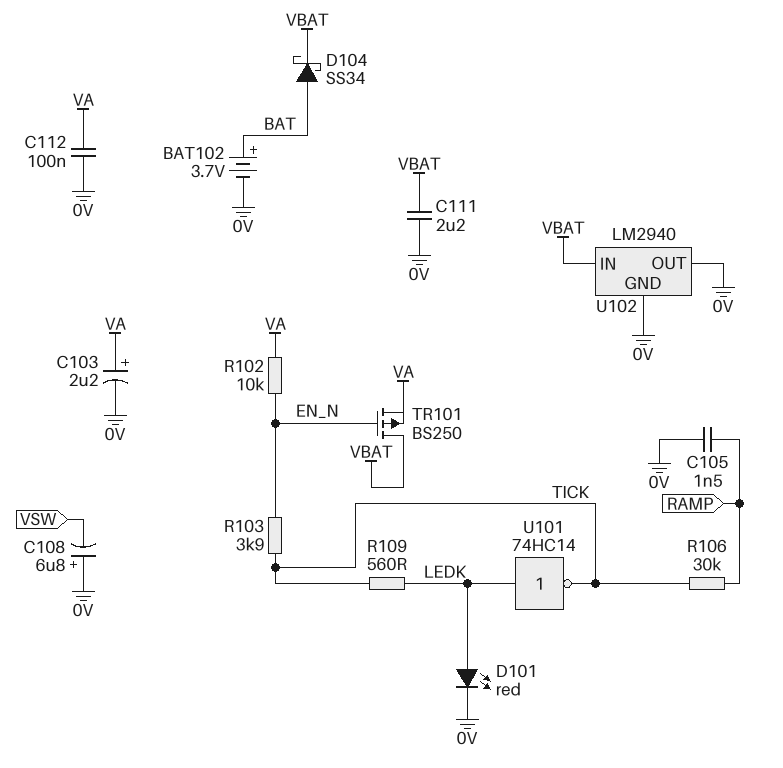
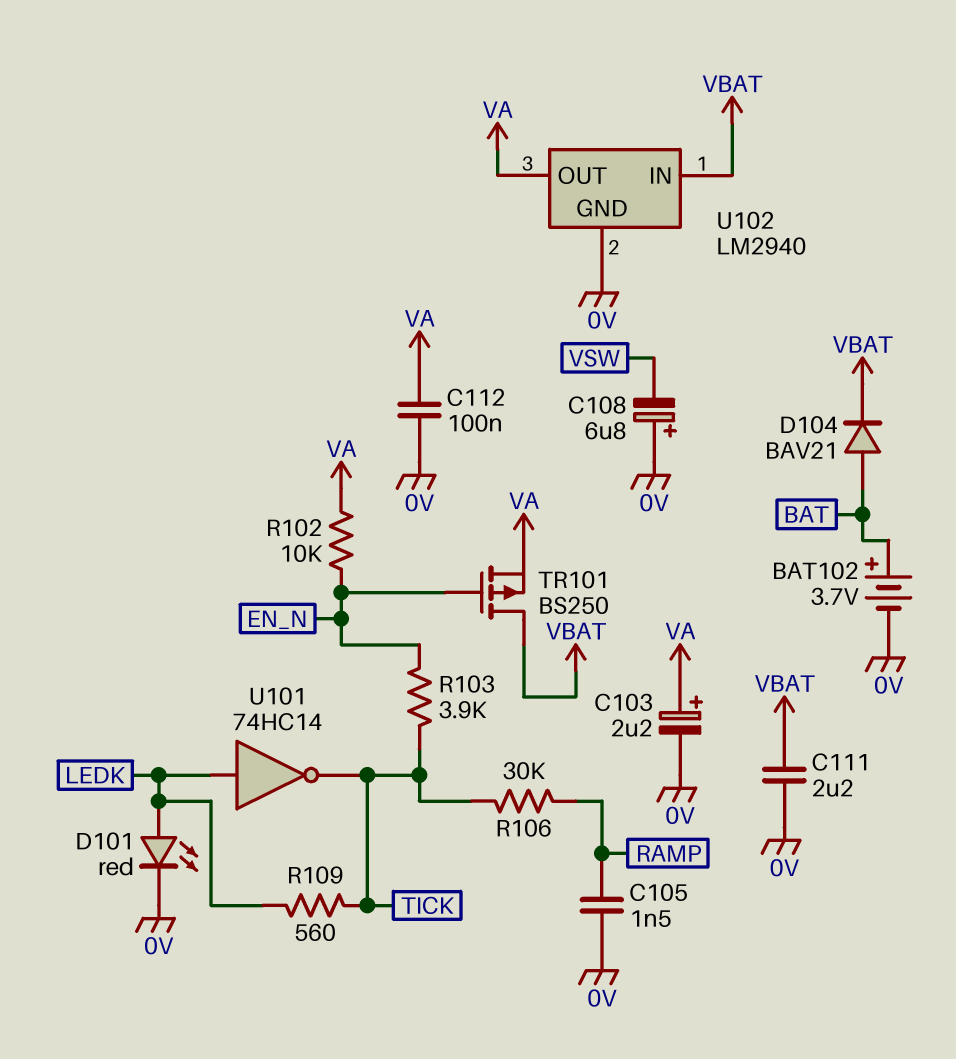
D104: schottky SS34 (A BAT, K VBAT) -> diode BAV21 (A BAT, K VBAT)
U102 pin OUT: 0V -> VA

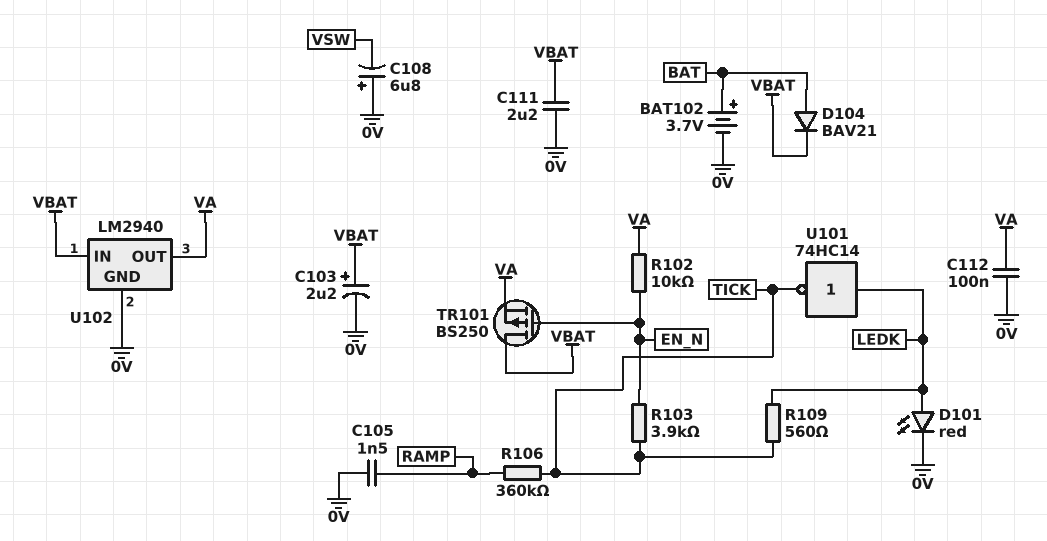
C103: 2.2uF (plus VA, minus 0V) -> 2.2uF (plus VBAT, minus 0V)
R106: 30k (RAMP, TICK) -> 360k (RAMP, TICK)

